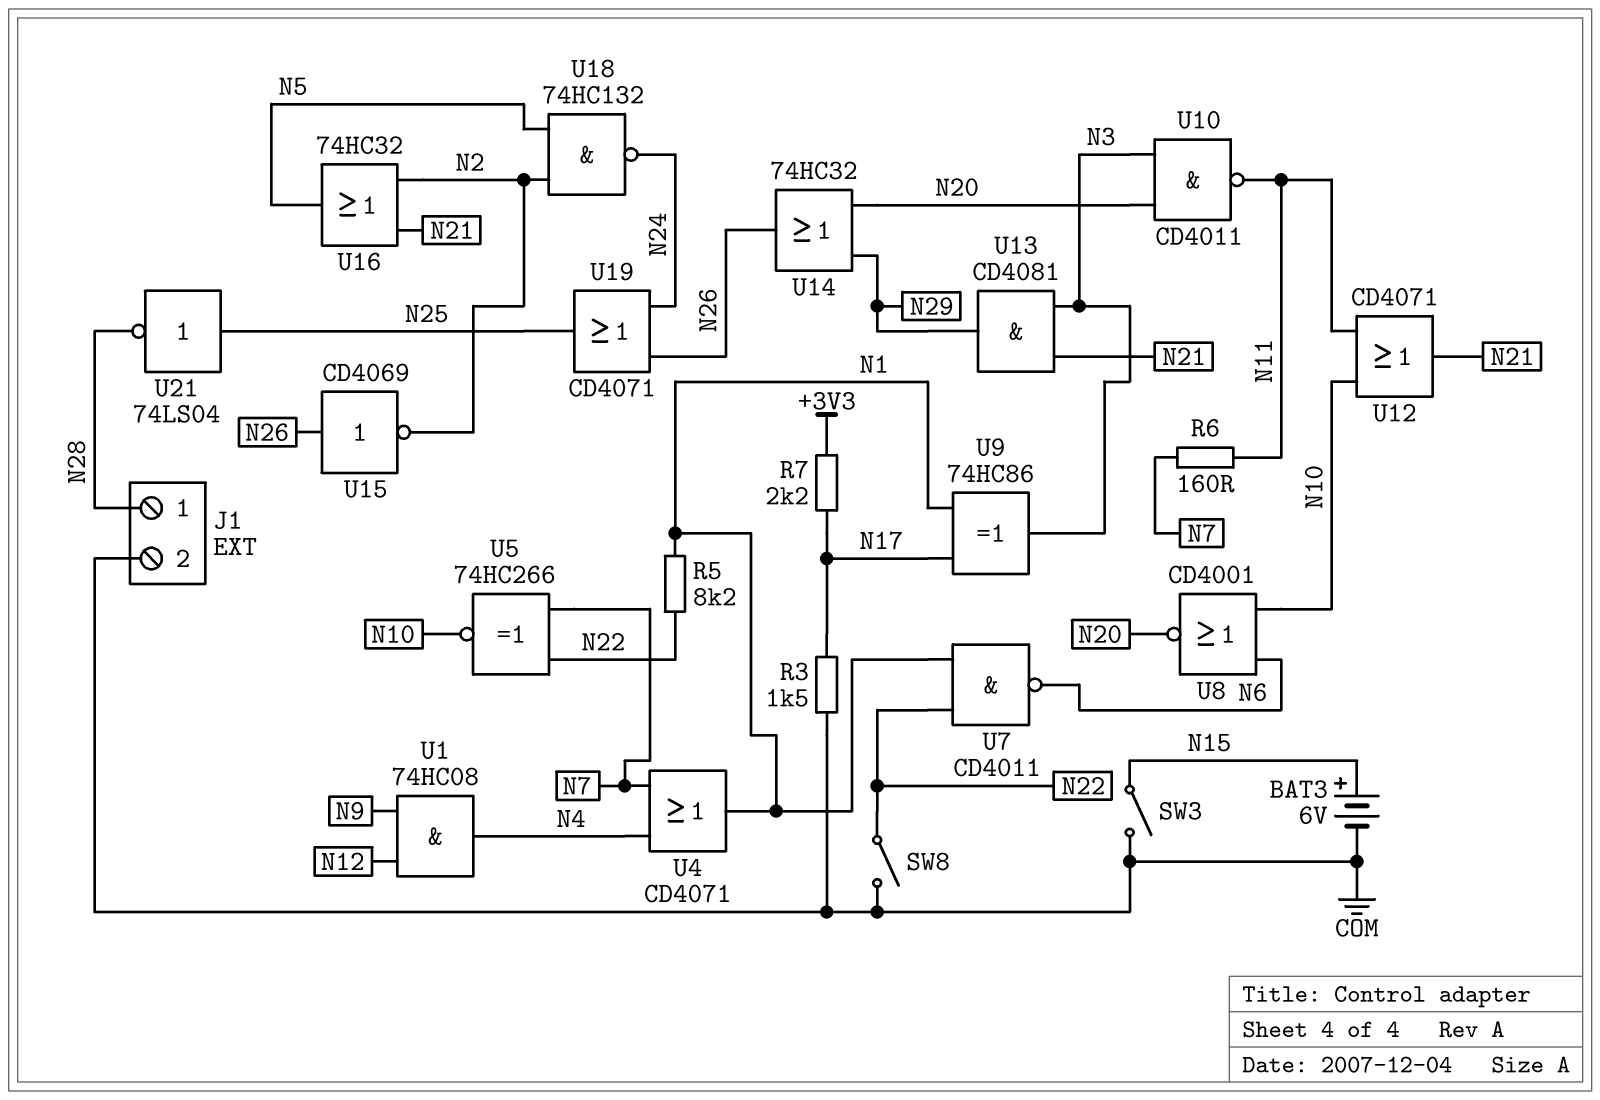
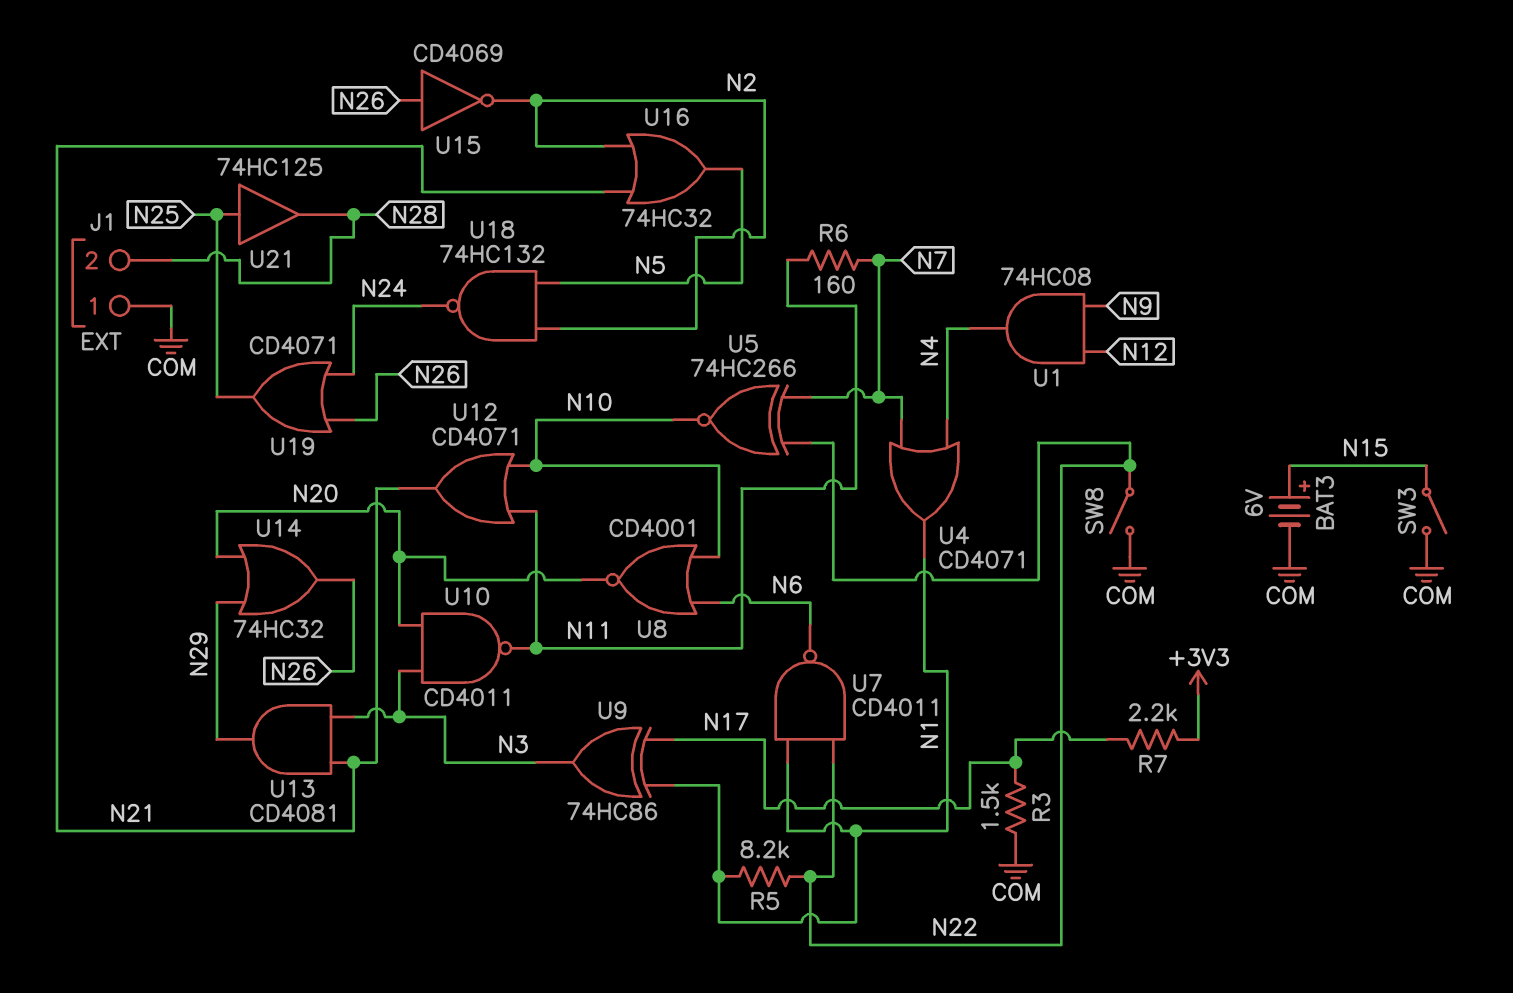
J1 pin 1: N28 -> COM
J1 pin 2: COM -> N28
U21: NOT 74LS04 (in N25, out N28) -> buffer 74HC125 (in N25, out N28)

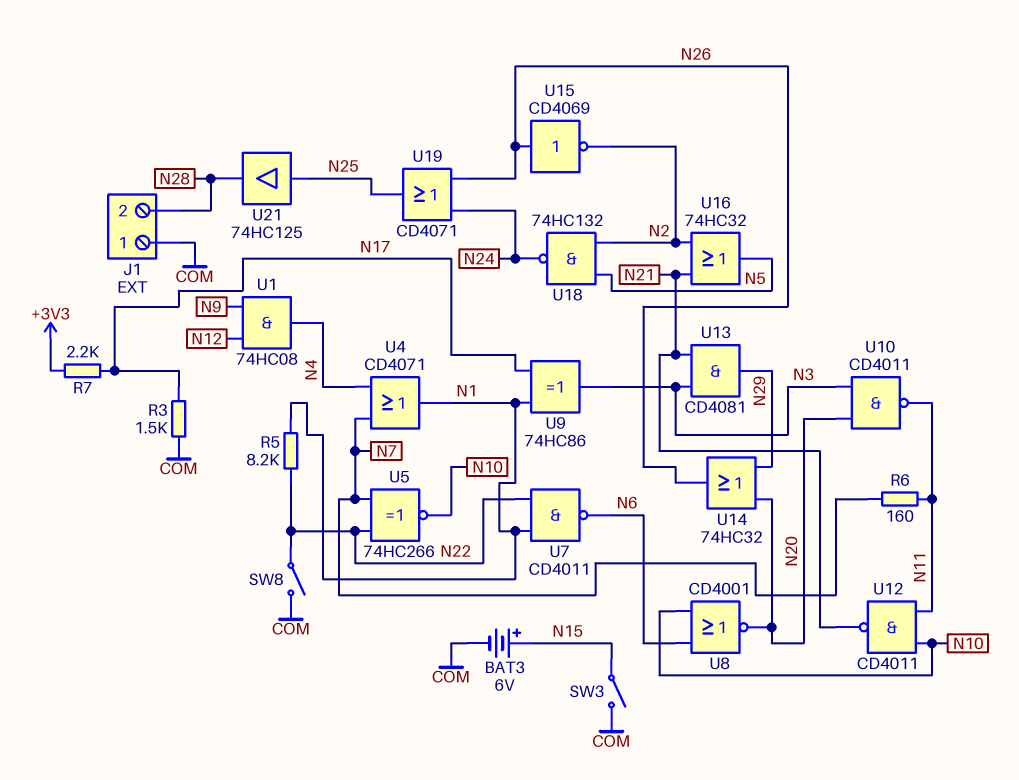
U12: OR CD4071 (in N10, in N11, out N21) -> NAND CD4011 (in N10, in N11, out N21)

